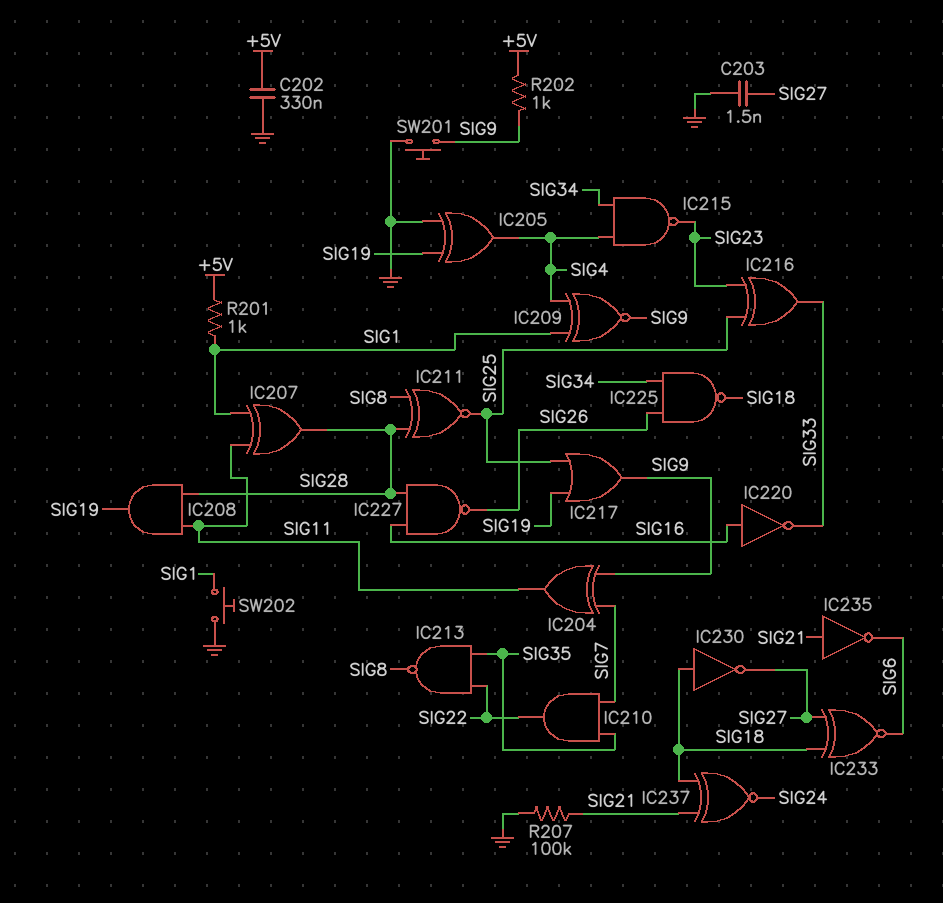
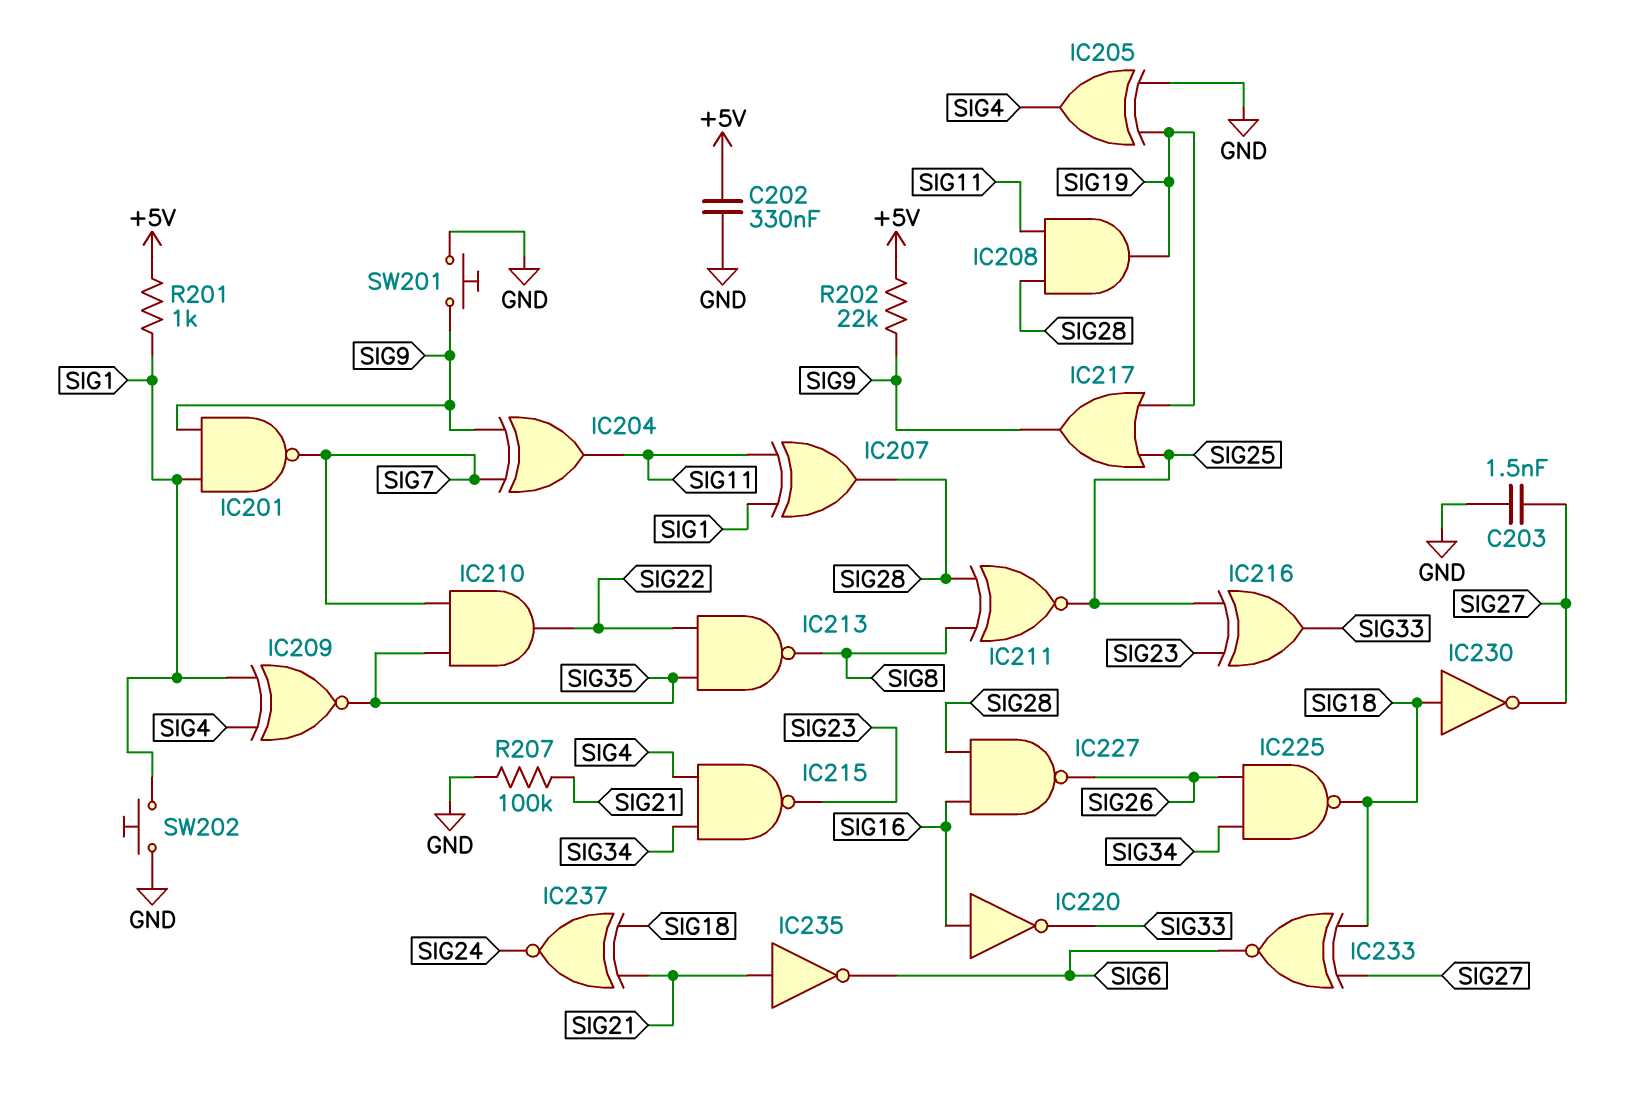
IC201: none -> NAND (in SIG1, in SIG9, out SIG7)
IC209: XNOR (in SIG1, in SIG4, out SIG9) -> XNOR (in SIG1, in SIG4, out SIG35)
R202: 1k (+5V, SIG9) -> 22k (+5V, SIG9)

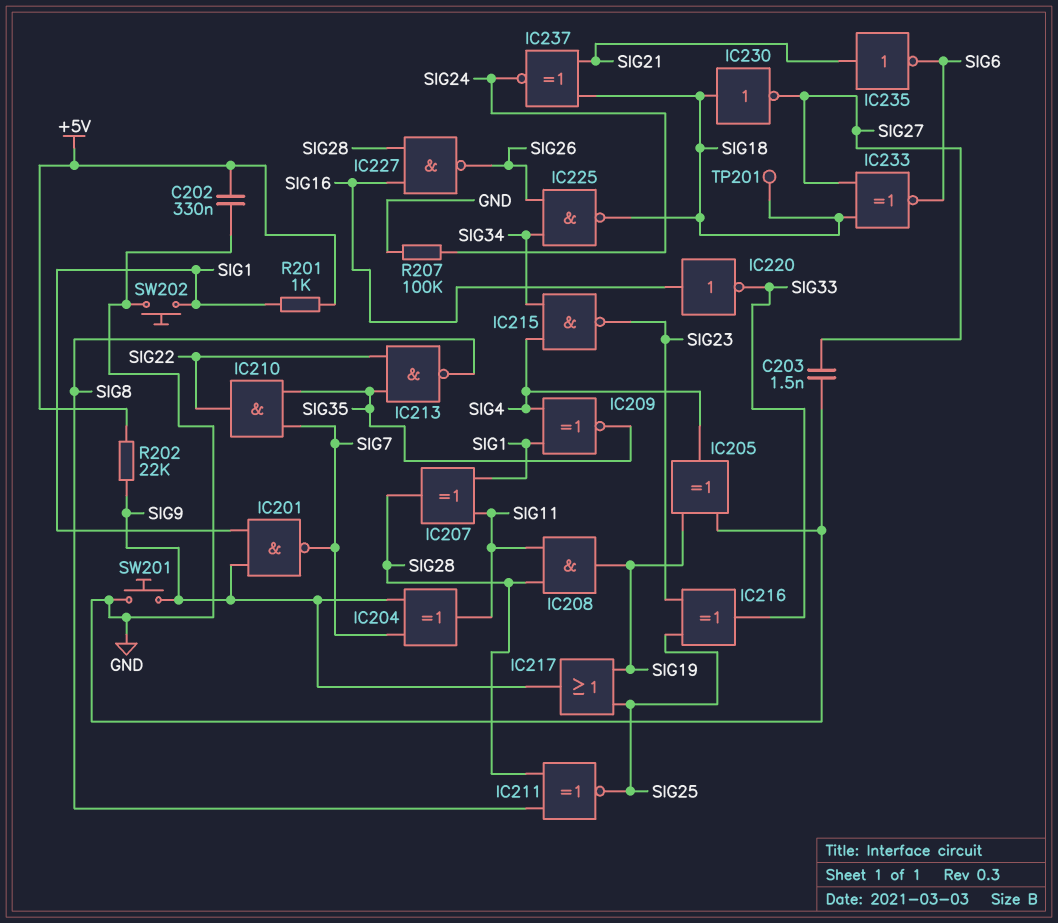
R207: 100k (GND, SIG21) -> 100k (GND, SIG24)
TP201: none -> test point (SIG18)

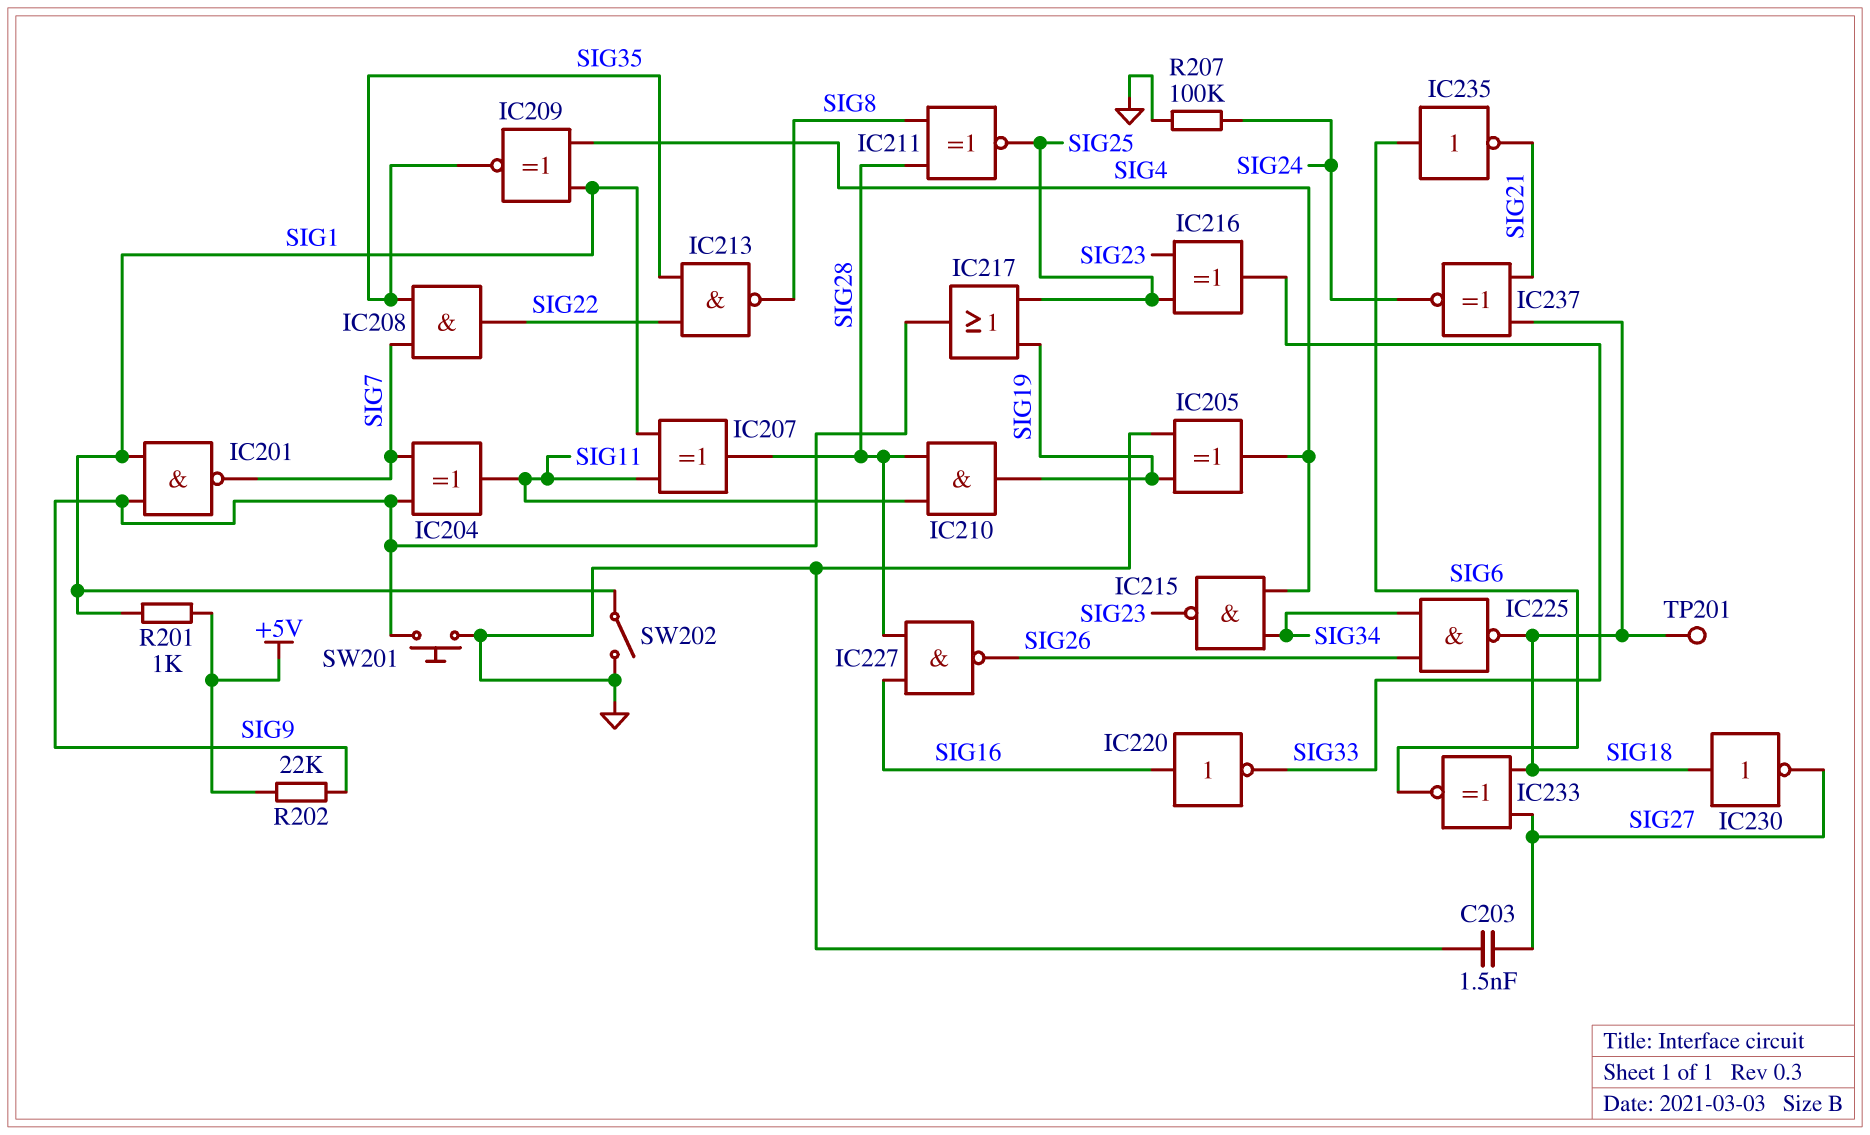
C202: 330nF (+5V, GND) -> none
IC208: AND (in SIG11, in SIG28, out SIG19) -> AND (in SIG7, in SIG35, out SIG22)
IC210: AND (in SIG7, in SIG35, out SIG22) -> AND (in SIG11, in SIG28, out SIG19)
IC235: NOT (in SIG21, out SIG6) -> NOT (in SIG6, out SIG21)
SW202: button (GND, SIG1) -> switch (GND, SIG1)

